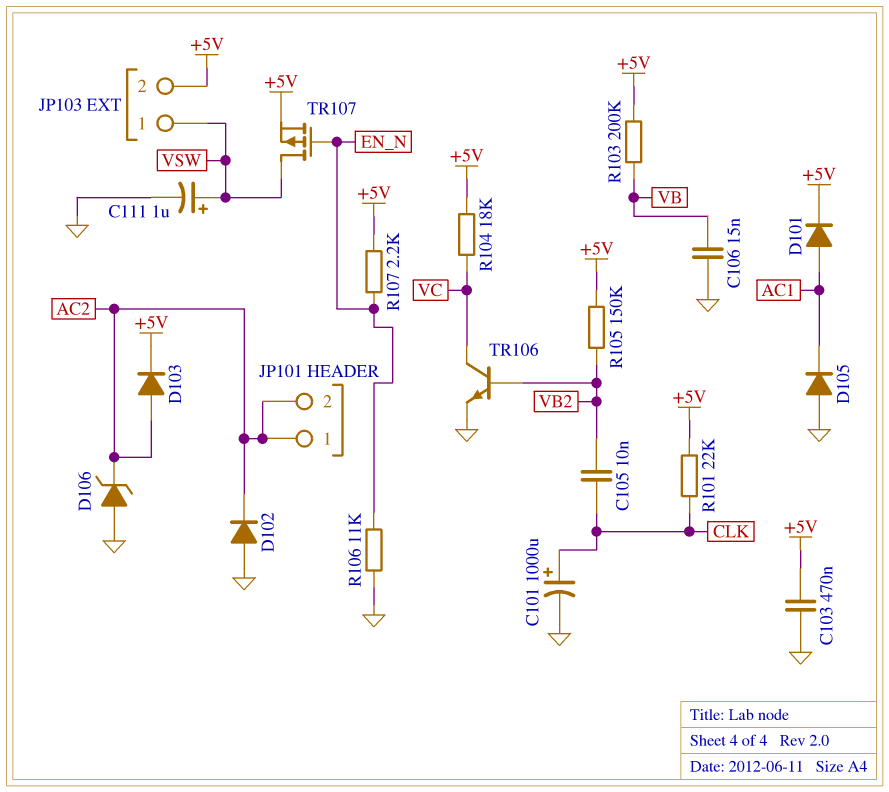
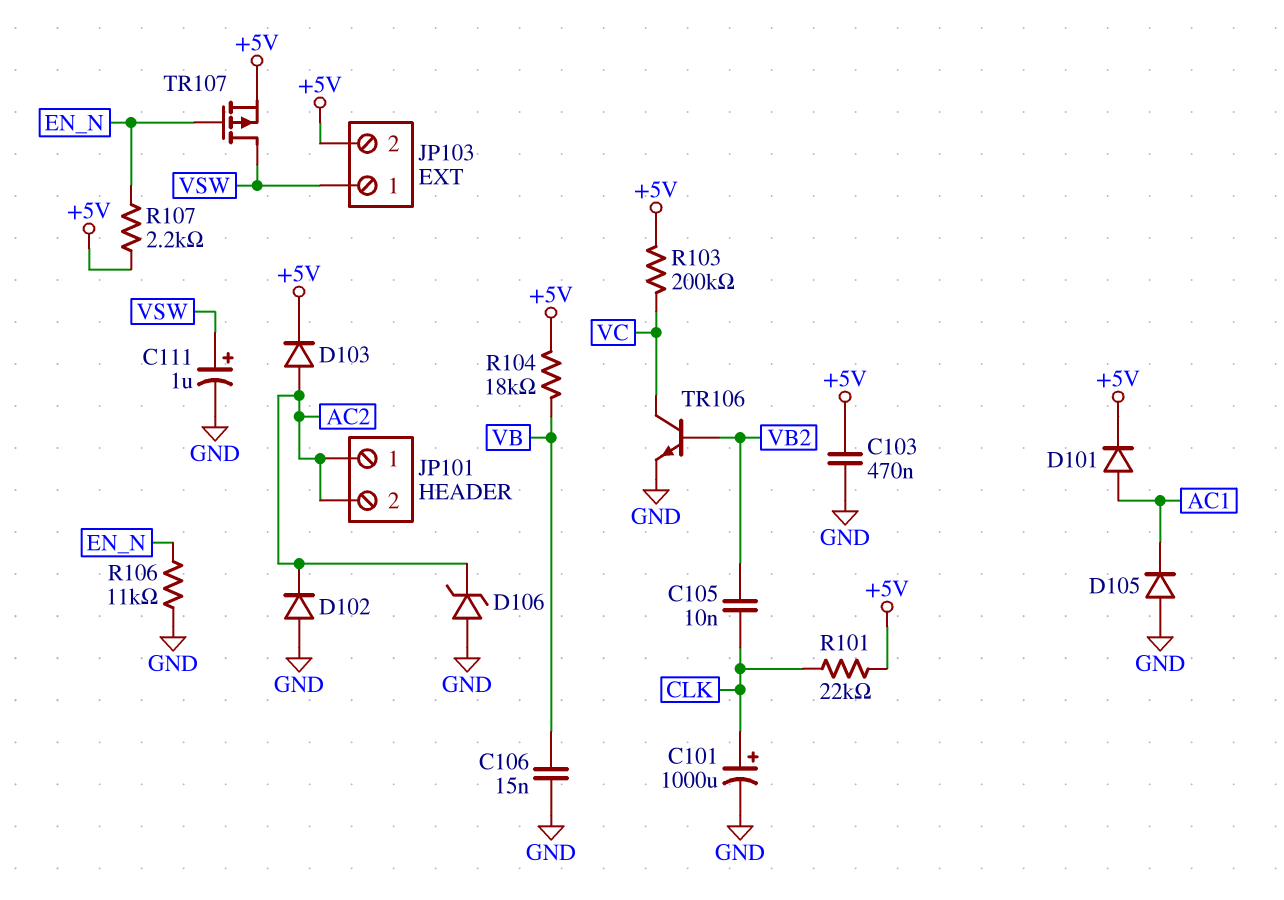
R103: 200k (+5V, VB) -> 200k (+5V, VC)
R104: 18k (+5V, VC) -> 18k (+5V, VB)
R105: 150k (+5V, VB2) -> none

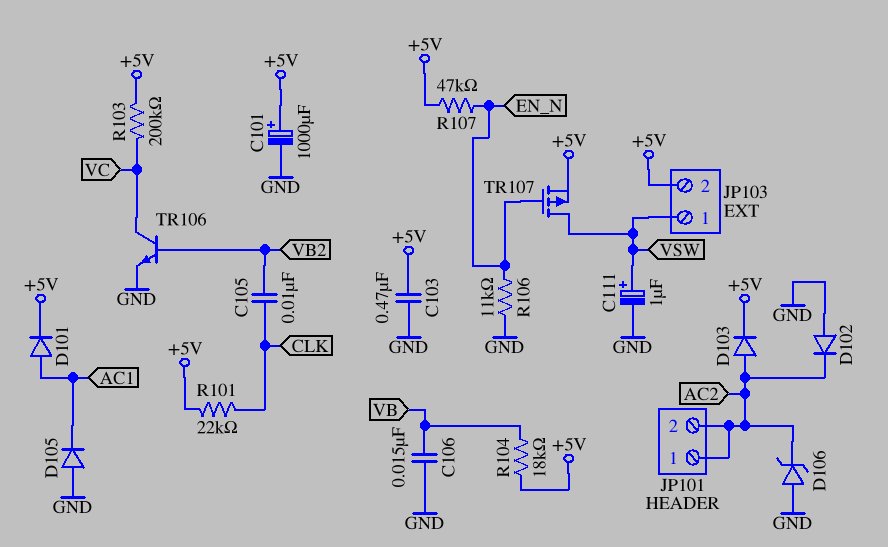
C101: 1000uF (plus CLK, minus GND) -> 1000uF (plus +5V, minus GND)
R107: 2.2k (+5V, EN_N) -> 47k (+5V, EN_N)

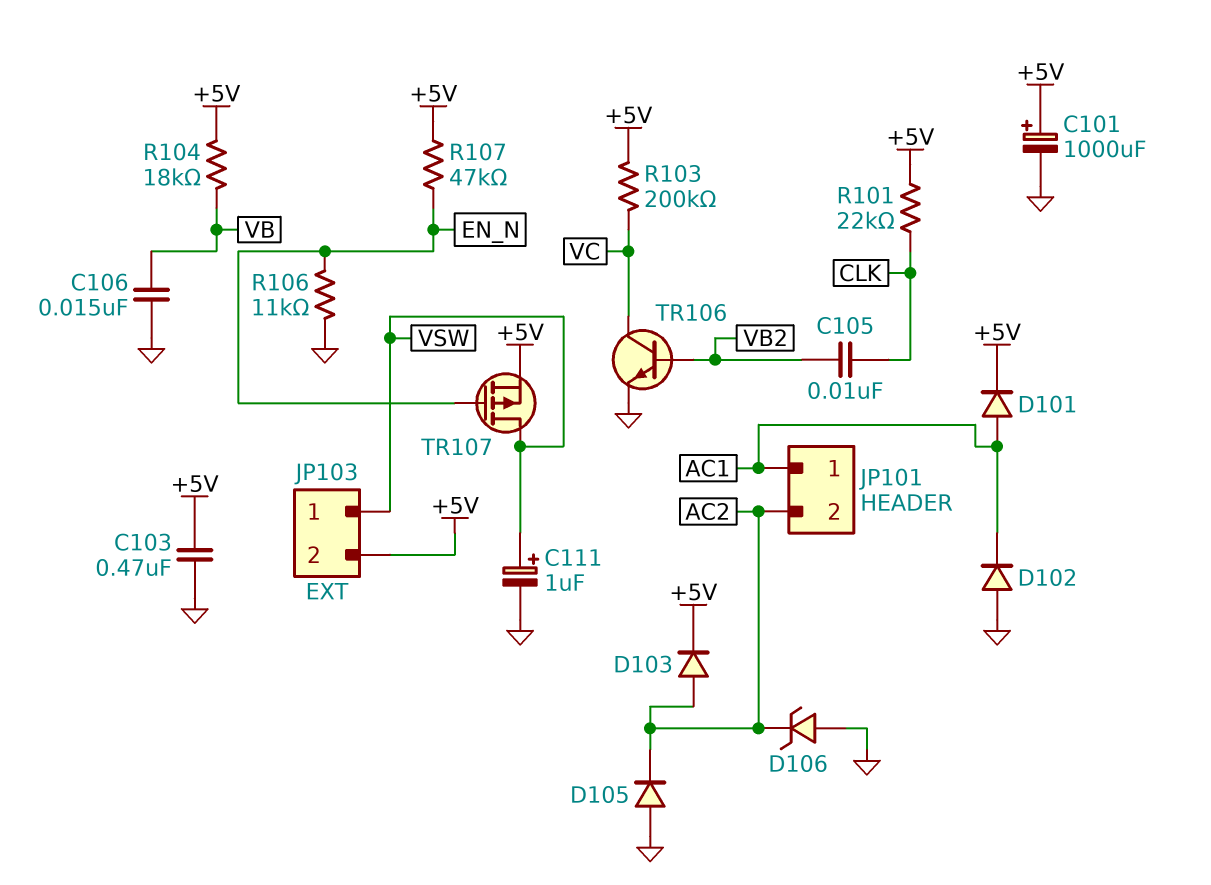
D102: diode (A GND, K AC2) -> diode (A GND, K AC1)
D105: diode (A GND, K AC1) -> diode (A GND, K AC2)
JP101 pin 1: AC2 -> AC1

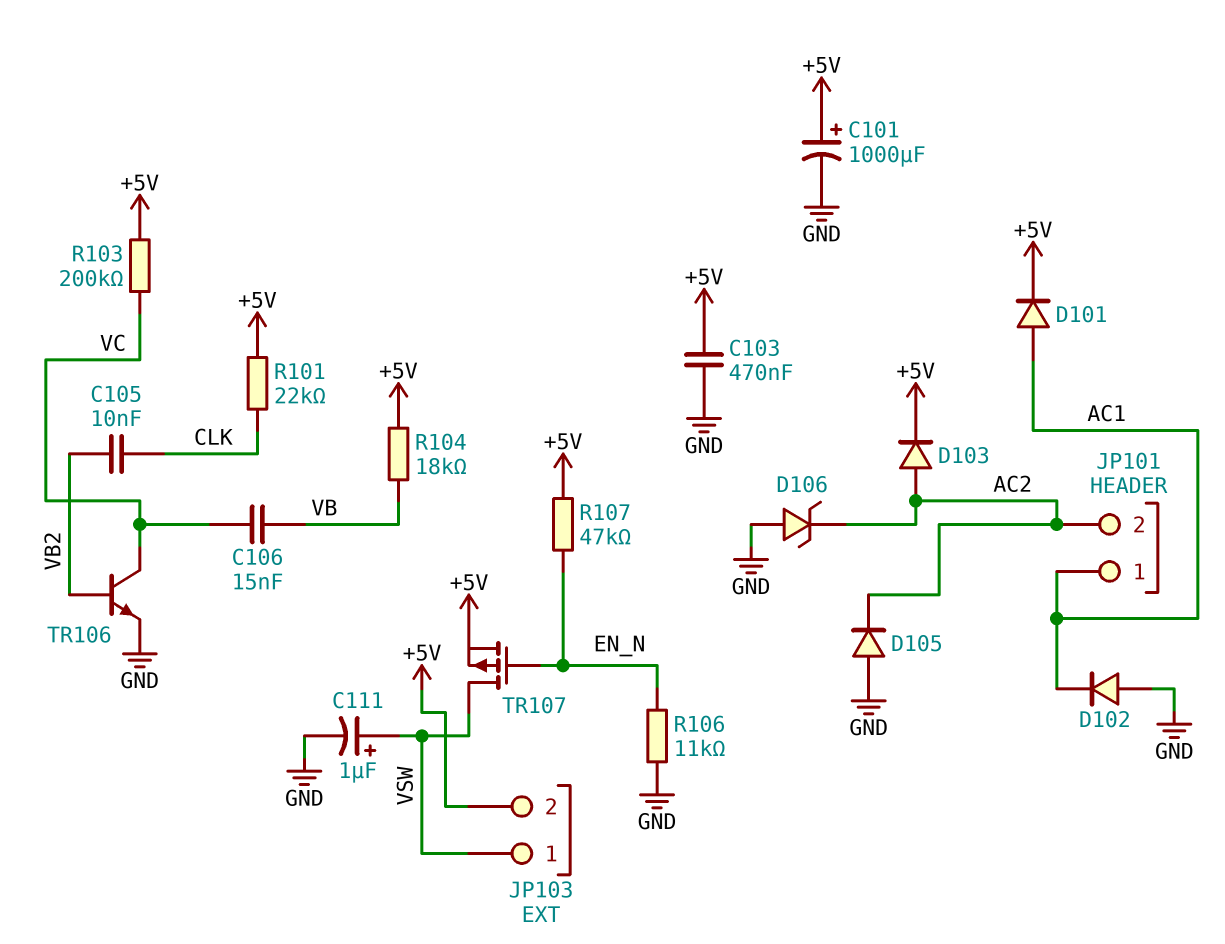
C106: 15nF (GND, VB) -> 15nF (VB, VC)

